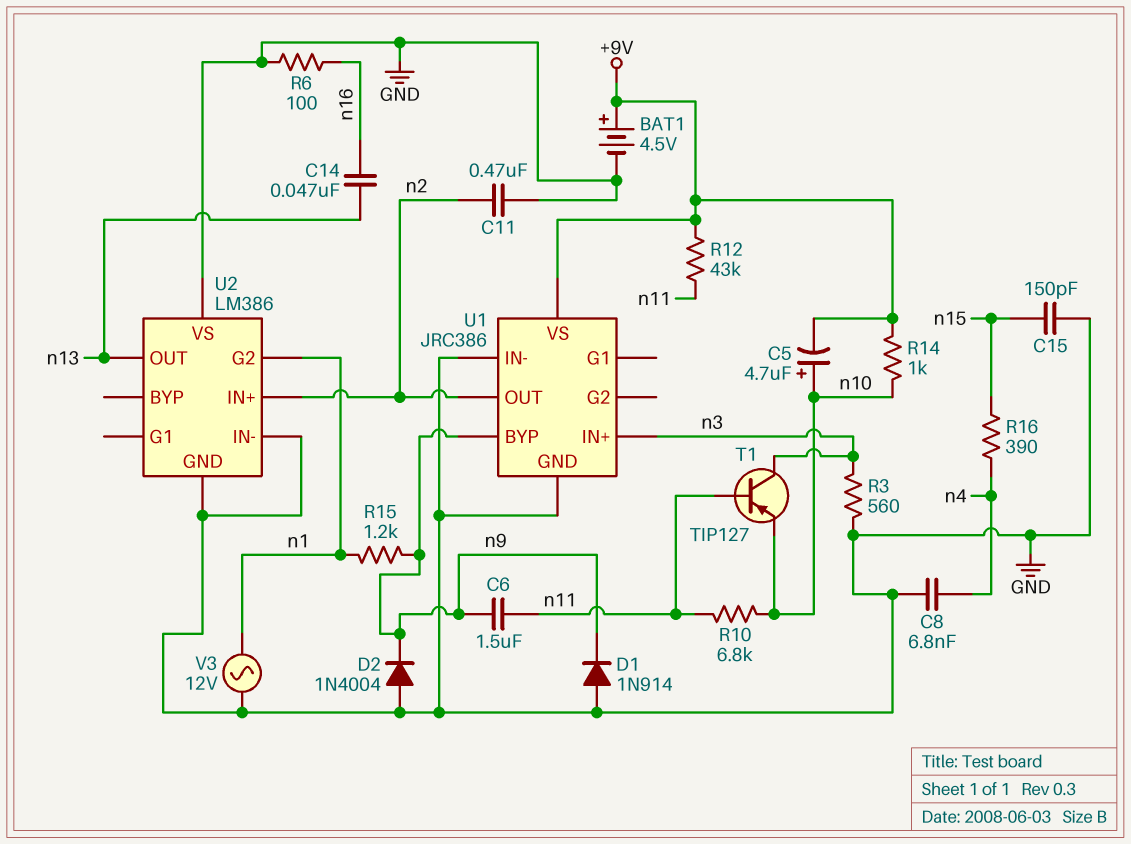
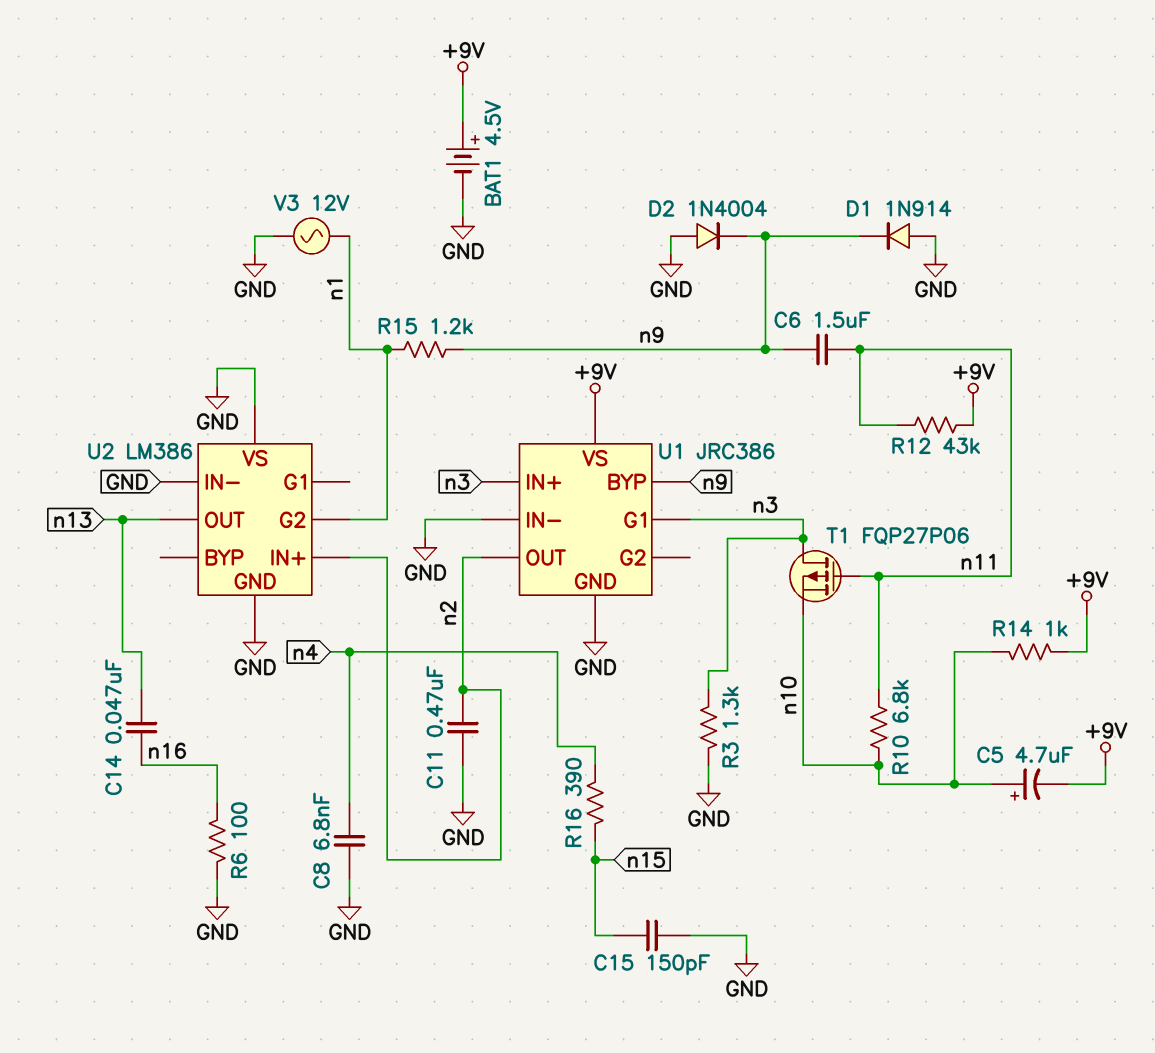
R3: 560 (GND, n3) -> 1.3k (GND, n3)
T1: PNP TIP127 (B n11, C n3, E n10) -> PMOS FQP27P06 (G n11, D n3, S n10)
U1 pin G1: none -> n3

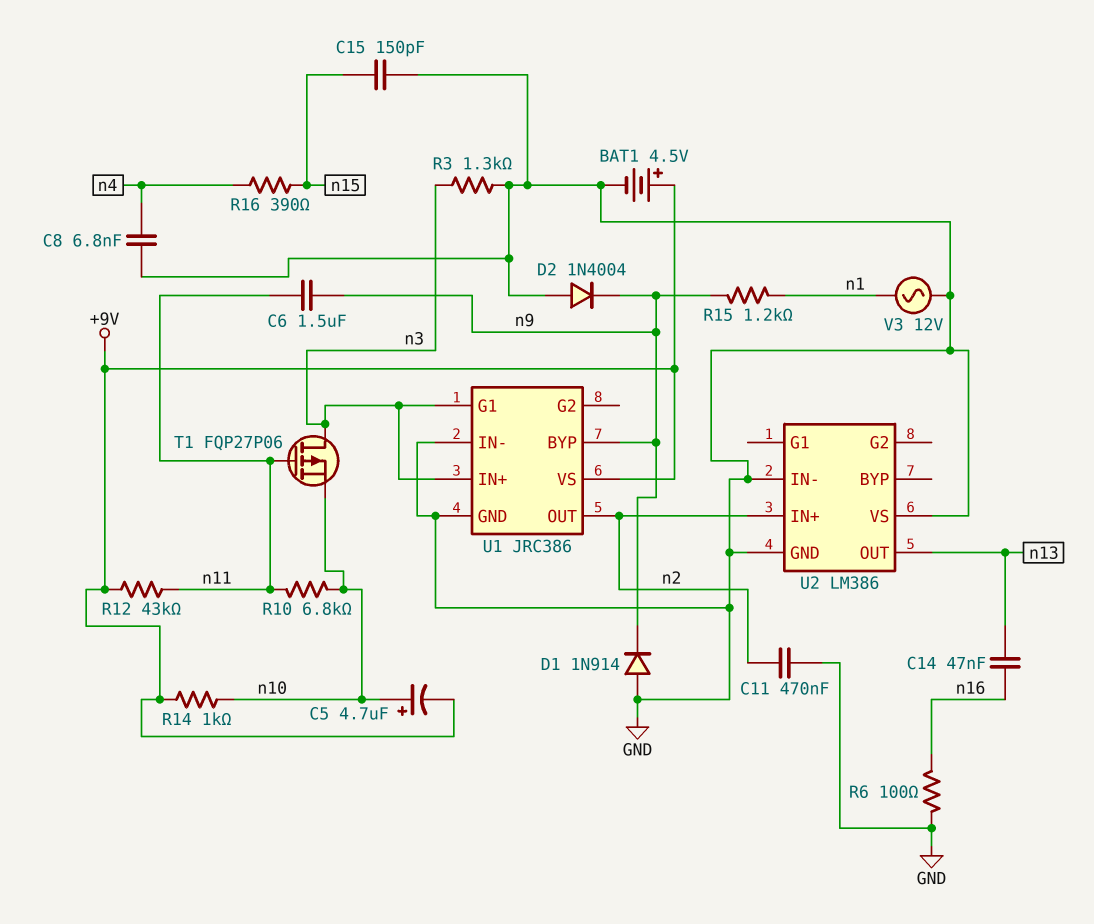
U2 pin G2: n1 -> none

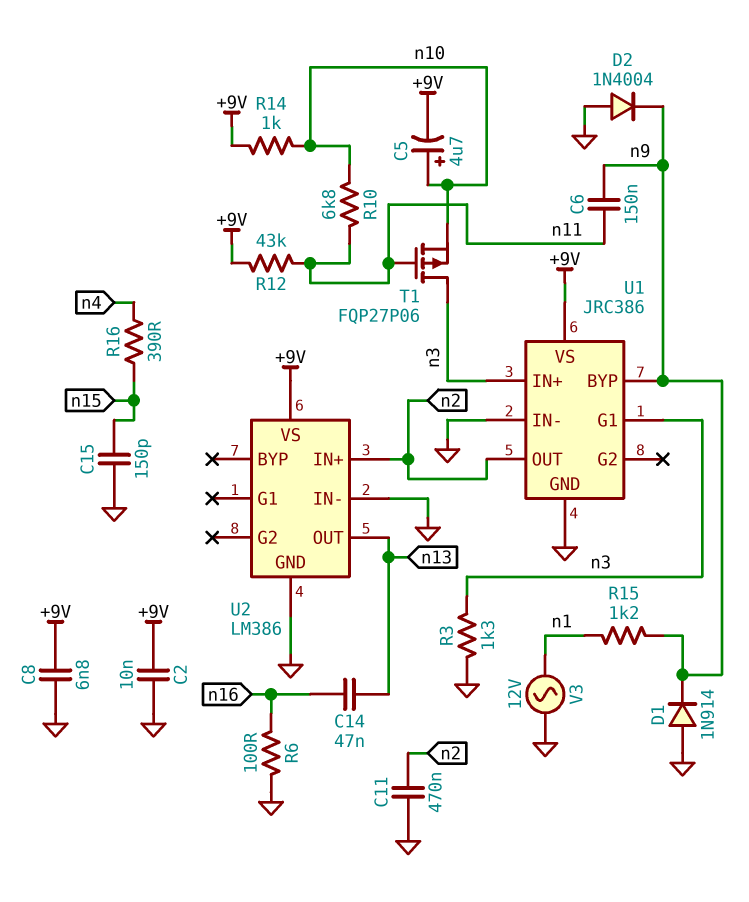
BAT1: 4.5V (plus +9V, minus GND) -> none
C2: none -> 10nF (+9V, GND)
C6: 1.5uF (n9, n11) -> 150nF (n9, n11)
C8: 6.8nF (GND, n4) -> 6.8nF (+9V, GND)
U2 pin VS: GND -> +9V

